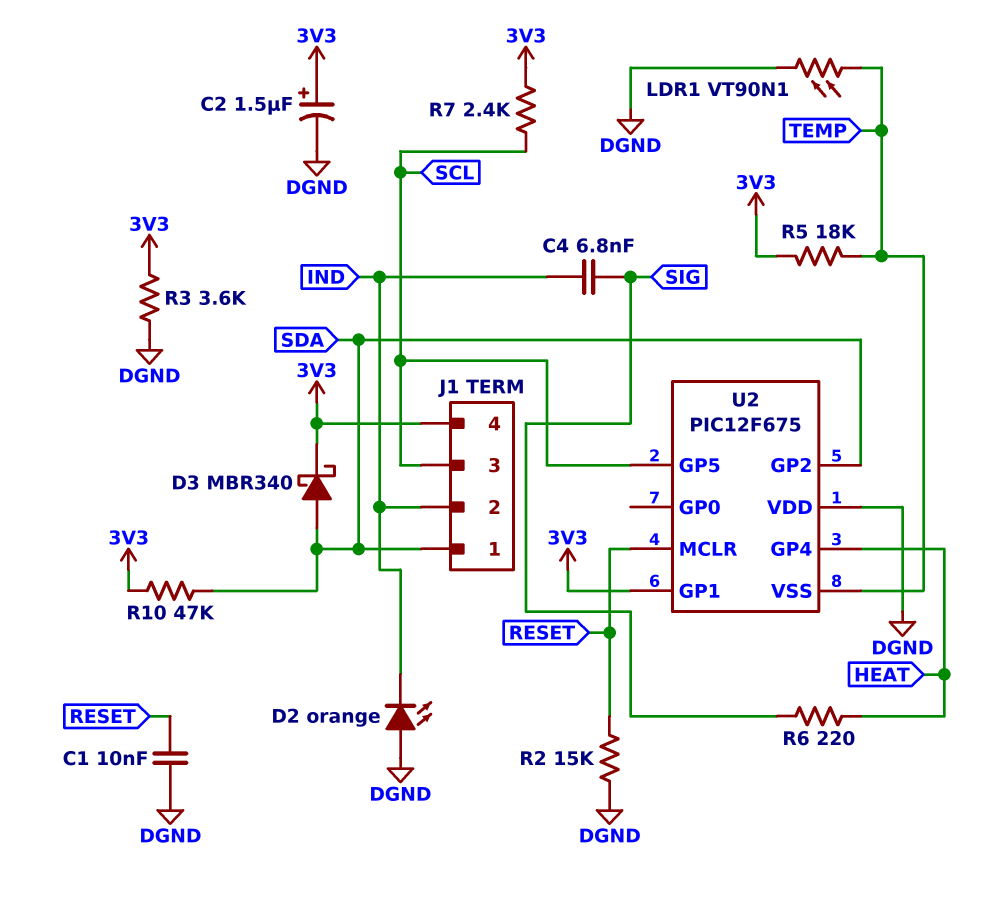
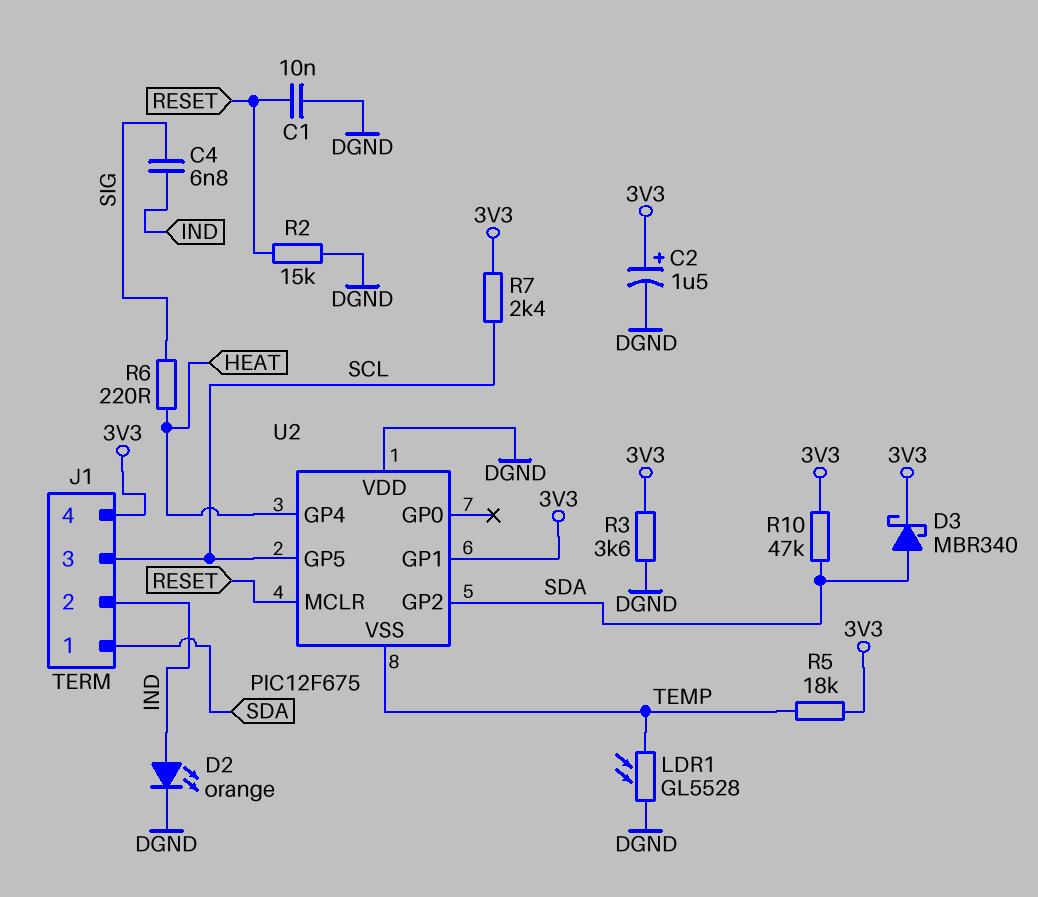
D2: LED orange (A DGND, K IND) -> LED orange (A IND, K DGND)
LDR1: VT90N1 (DGND, TEMP) -> GL5528 (DGND, TEMP)

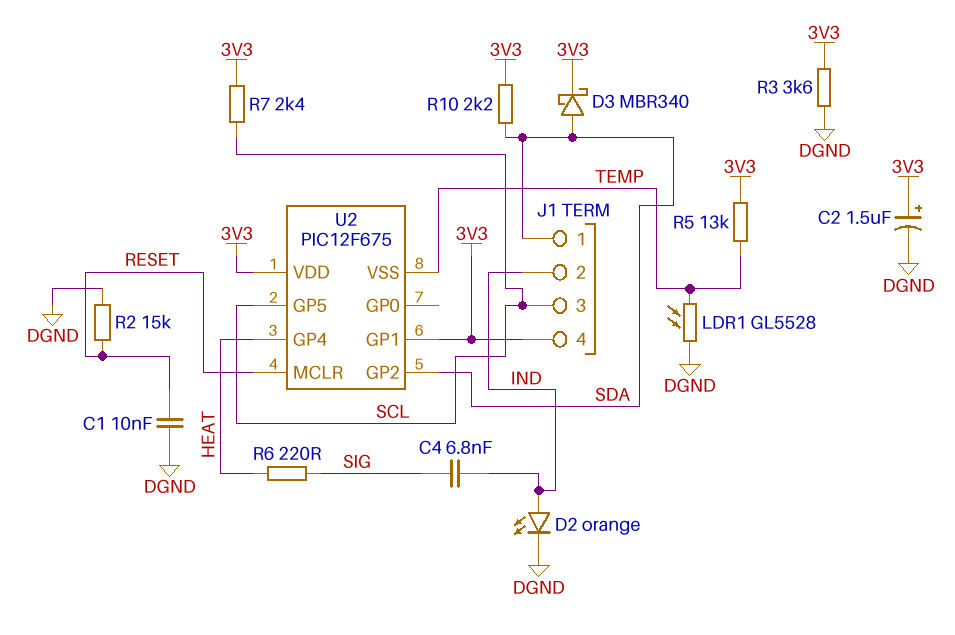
R5: 18k (3V3, TEMP) -> 13k (3V3, TEMP)
R10: 47k (3V3, SDA) -> 2.2k (3V3, SDA)
U2 pin VDD: DGND -> 3V3

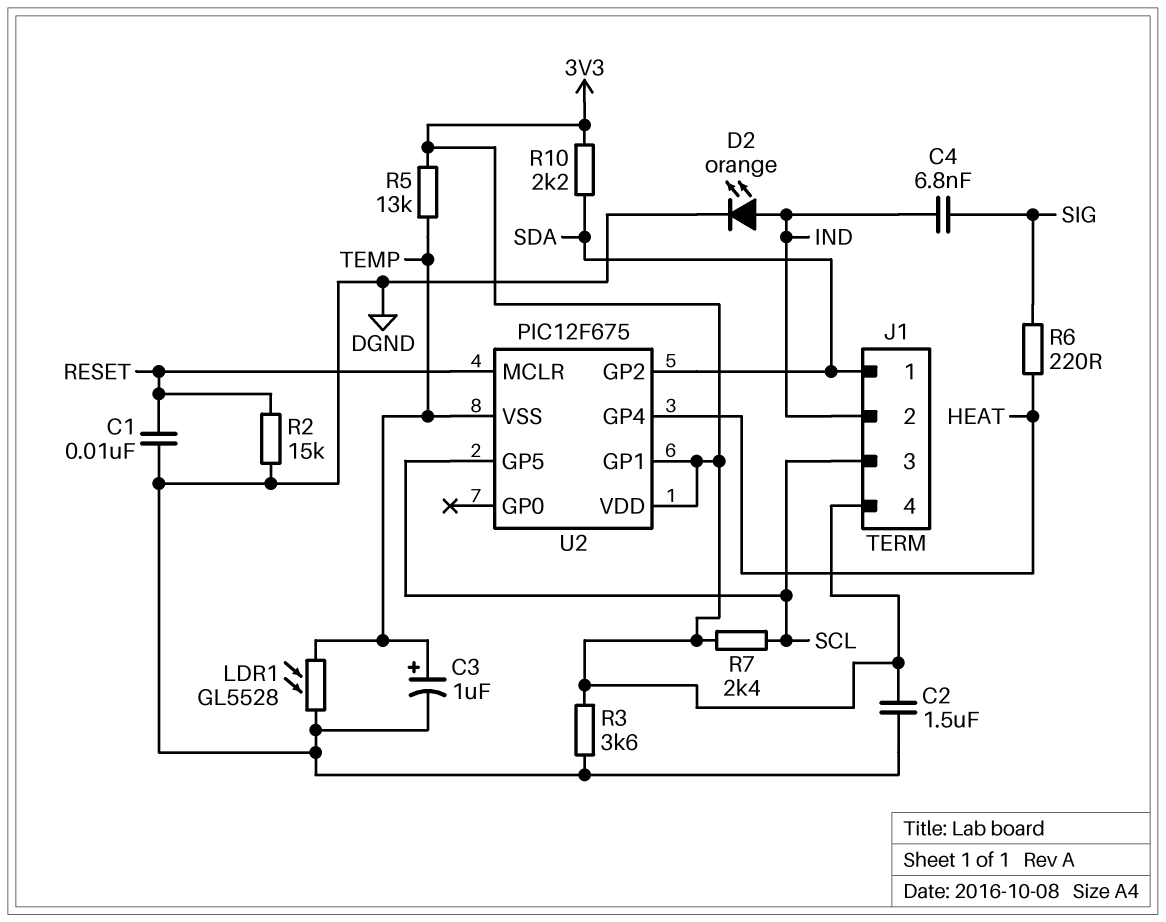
C2: 1.5uF (plus 3V3, minus DGND) -> 1.5uF (3V3, DGND)
C3: none -> 1uF (plus TEMP, minus DGND)
D3: schottky MBR340 (A SDA, K 3V3) -> none

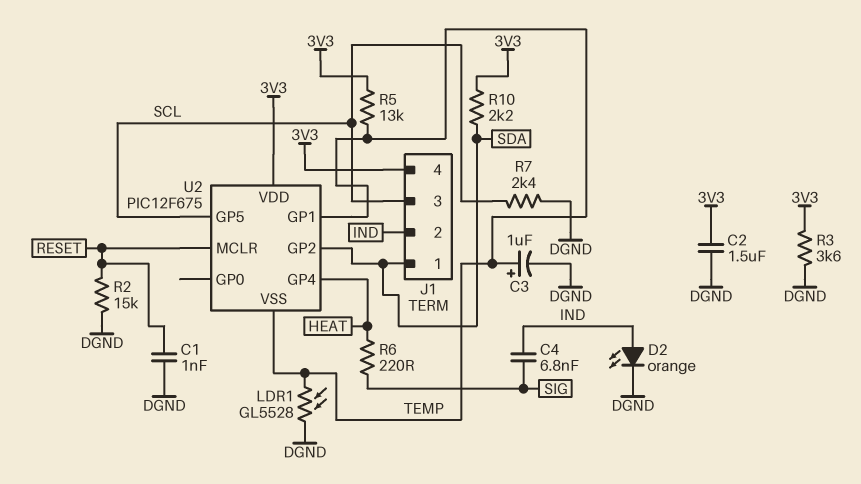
C1: 10nF (DGND, RESET) -> 1nF (DGND, RESET)
R7: 2.4k (3V3, SCL) -> 2.4k (DGND, SCL)
U2 pin GP1: 3V3 -> TEMP

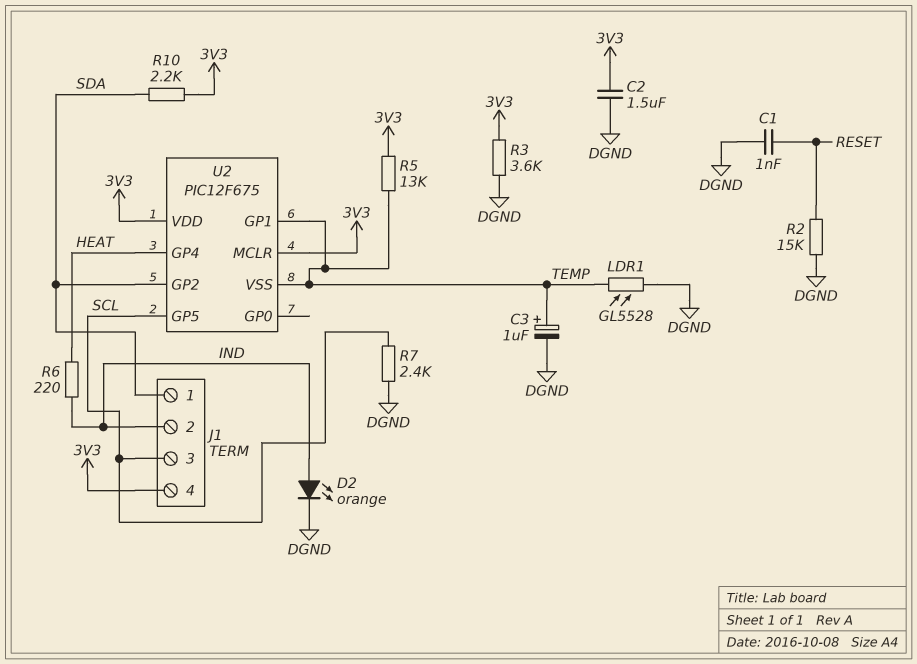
C4: 6.8nF (IND, SIG) -> none
R6: 220 (HEAT, SIG) -> 220 (HEAT, IND)
U2 pin MCLR: RESET -> 3V3

